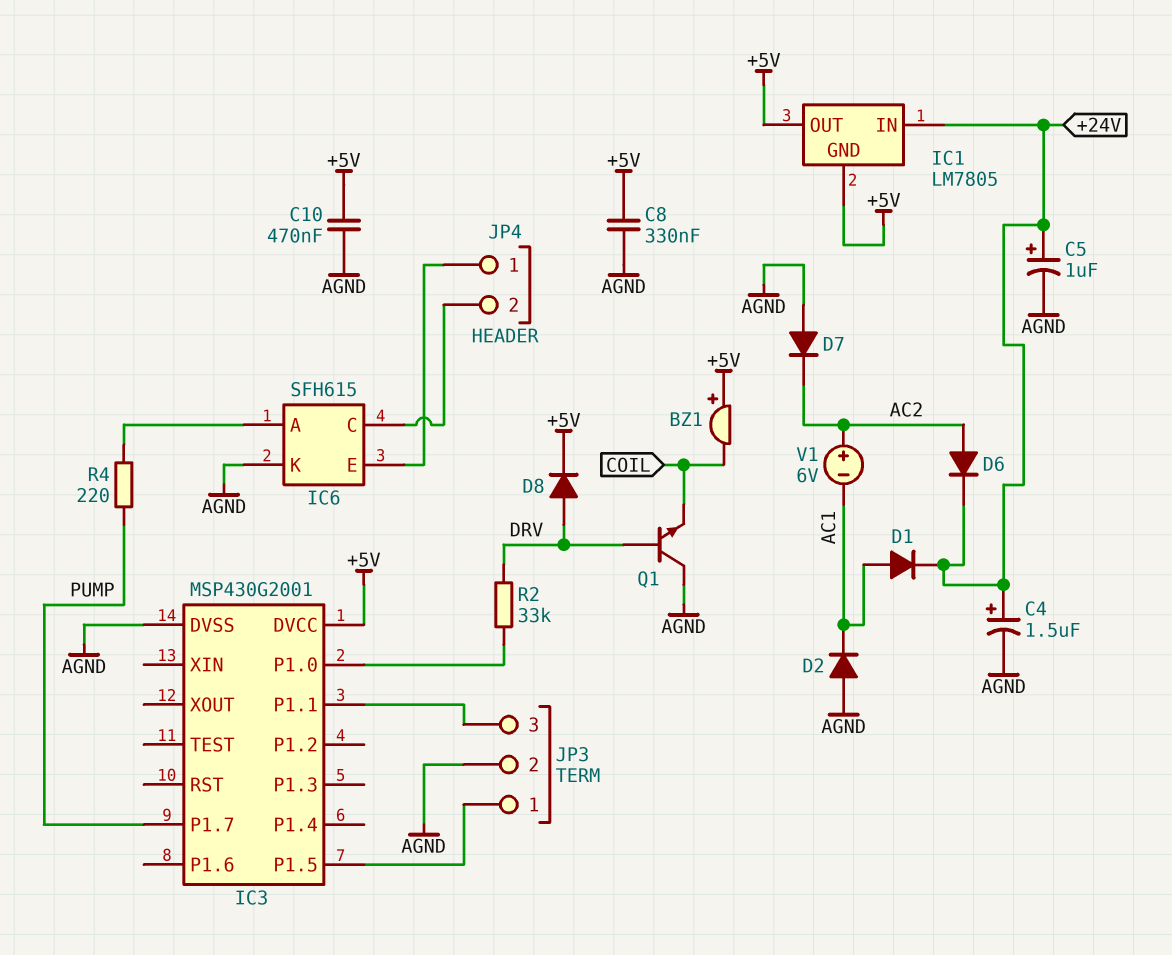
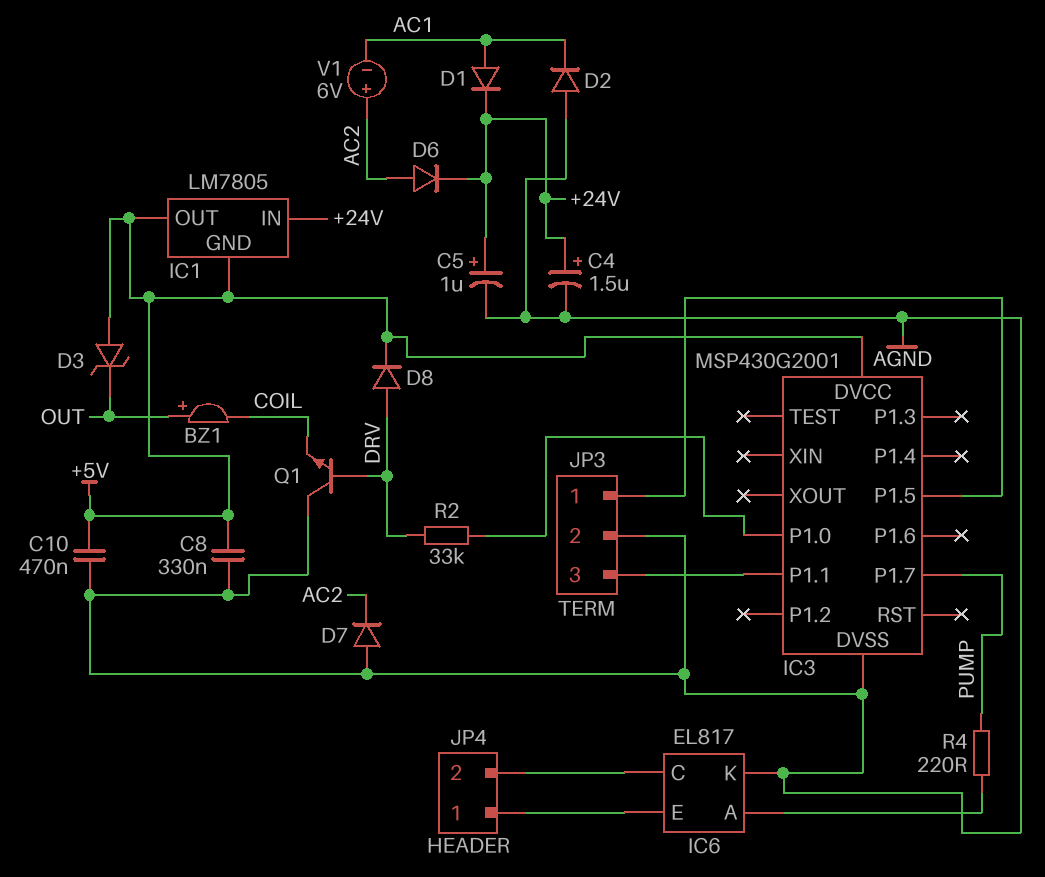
BZ1: buzzer (plus +5V, minus COIL) -> buzzer (plus OUT, minus COIL)
D3: none -> zener (A +5V, K OUT)
IC6: SFH615 -> EL817

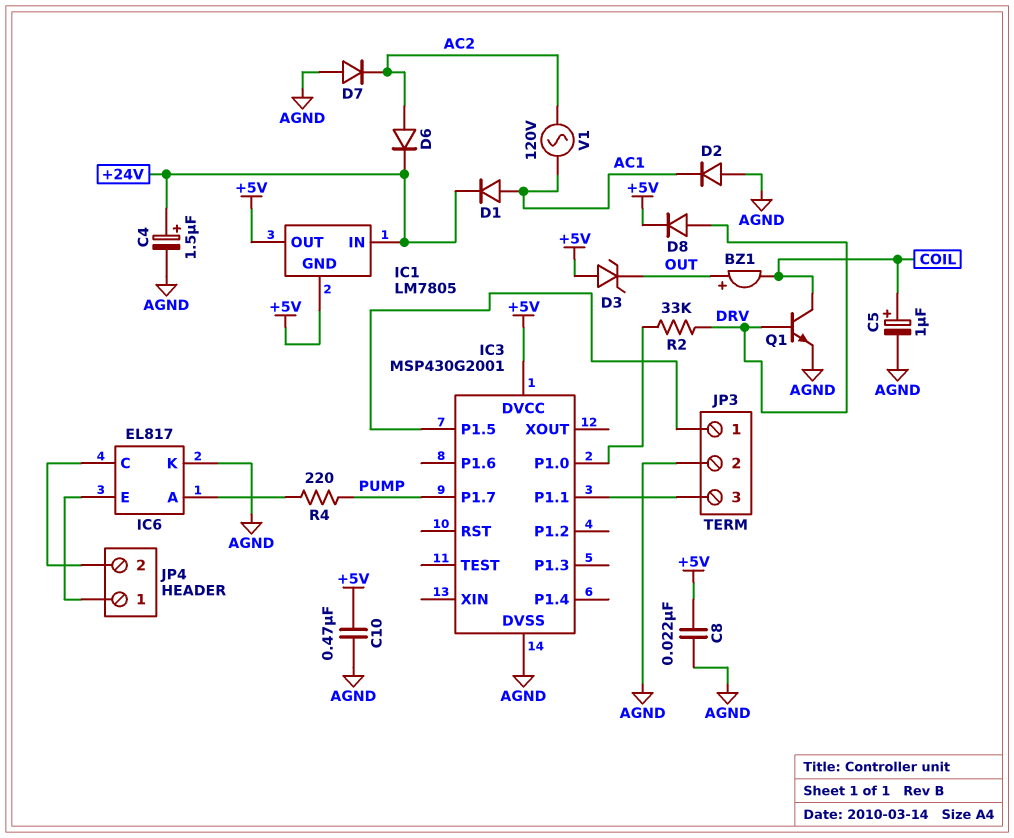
C5: 1uF (plus +24V, minus AGND) -> 1uF (plus COIL, minus AGND)
C8: 330nF (+5V, AGND) -> 22nF (+5V, AGND)
Q1: NPN (B DRV, C AGND, E COIL) -> NPN (B DRV, C COIL, E AGND)
V1: 6V (plus AC2, minus AC1) -> AC 120V (AC1, AC2)

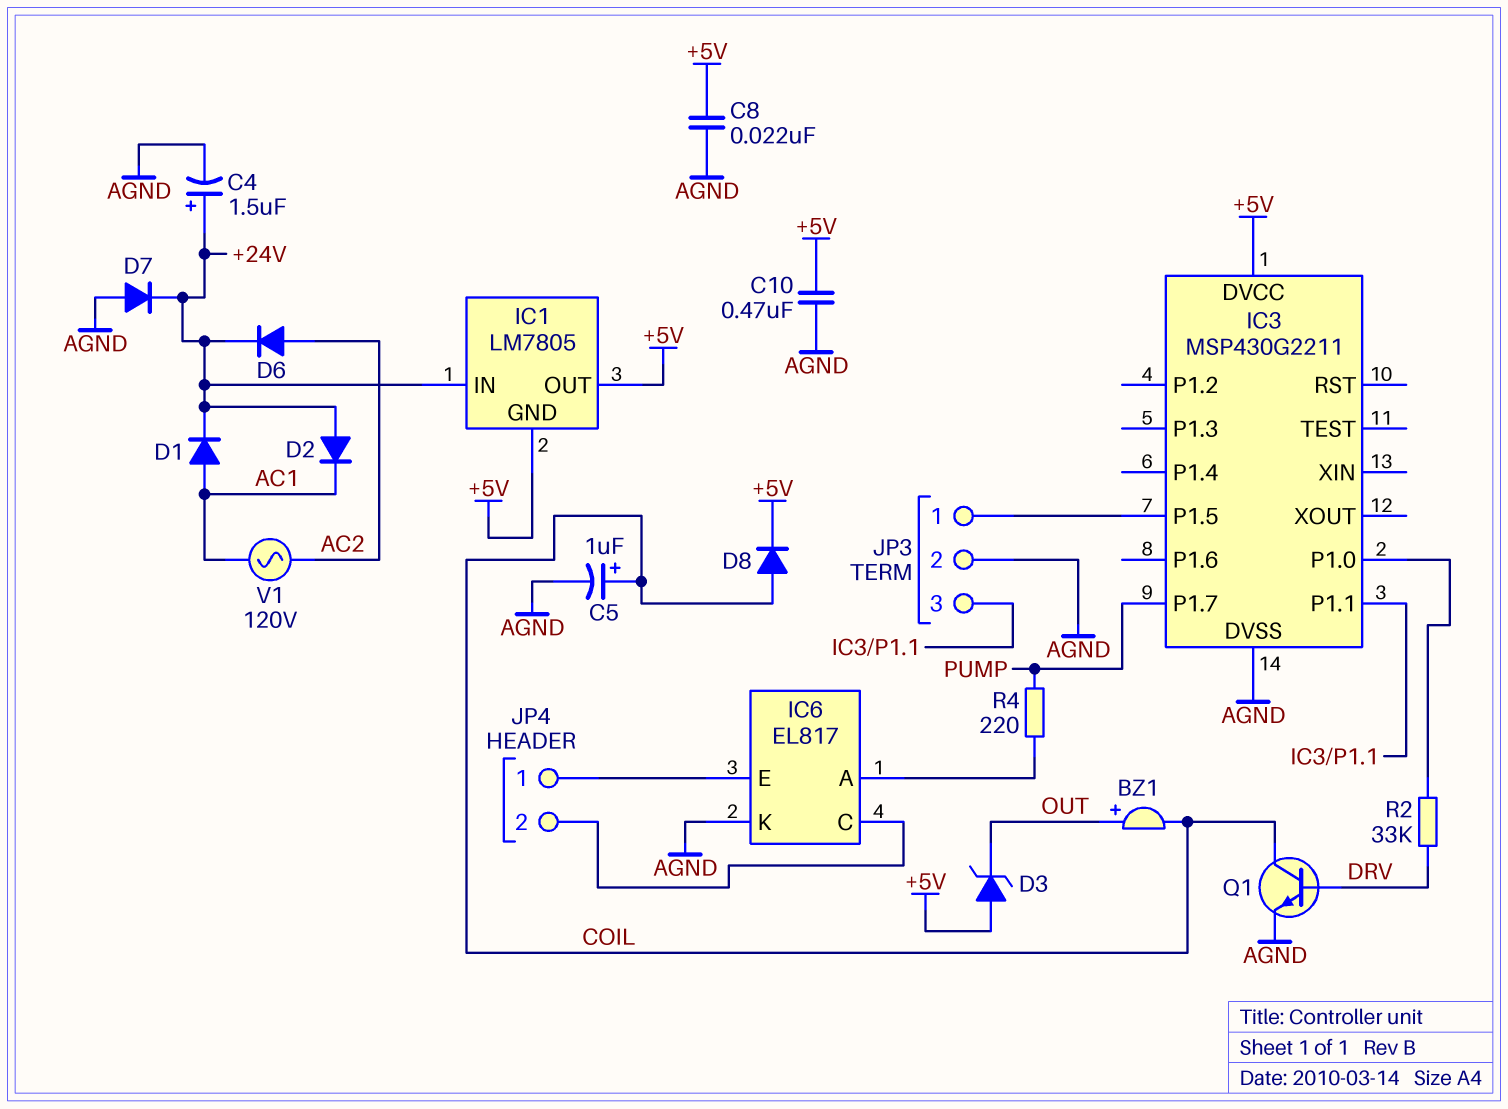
D2: diode (A AGND, K AC1) -> diode (A +24V, K AC1)
D7: diode (A AGND, K AC2) -> diode (A AGND, K +24V)
D8: diode (A DRV, K +5V) -> diode (A COIL, K +5V)
IC3: MSP430G2001 -> MSP430G2211

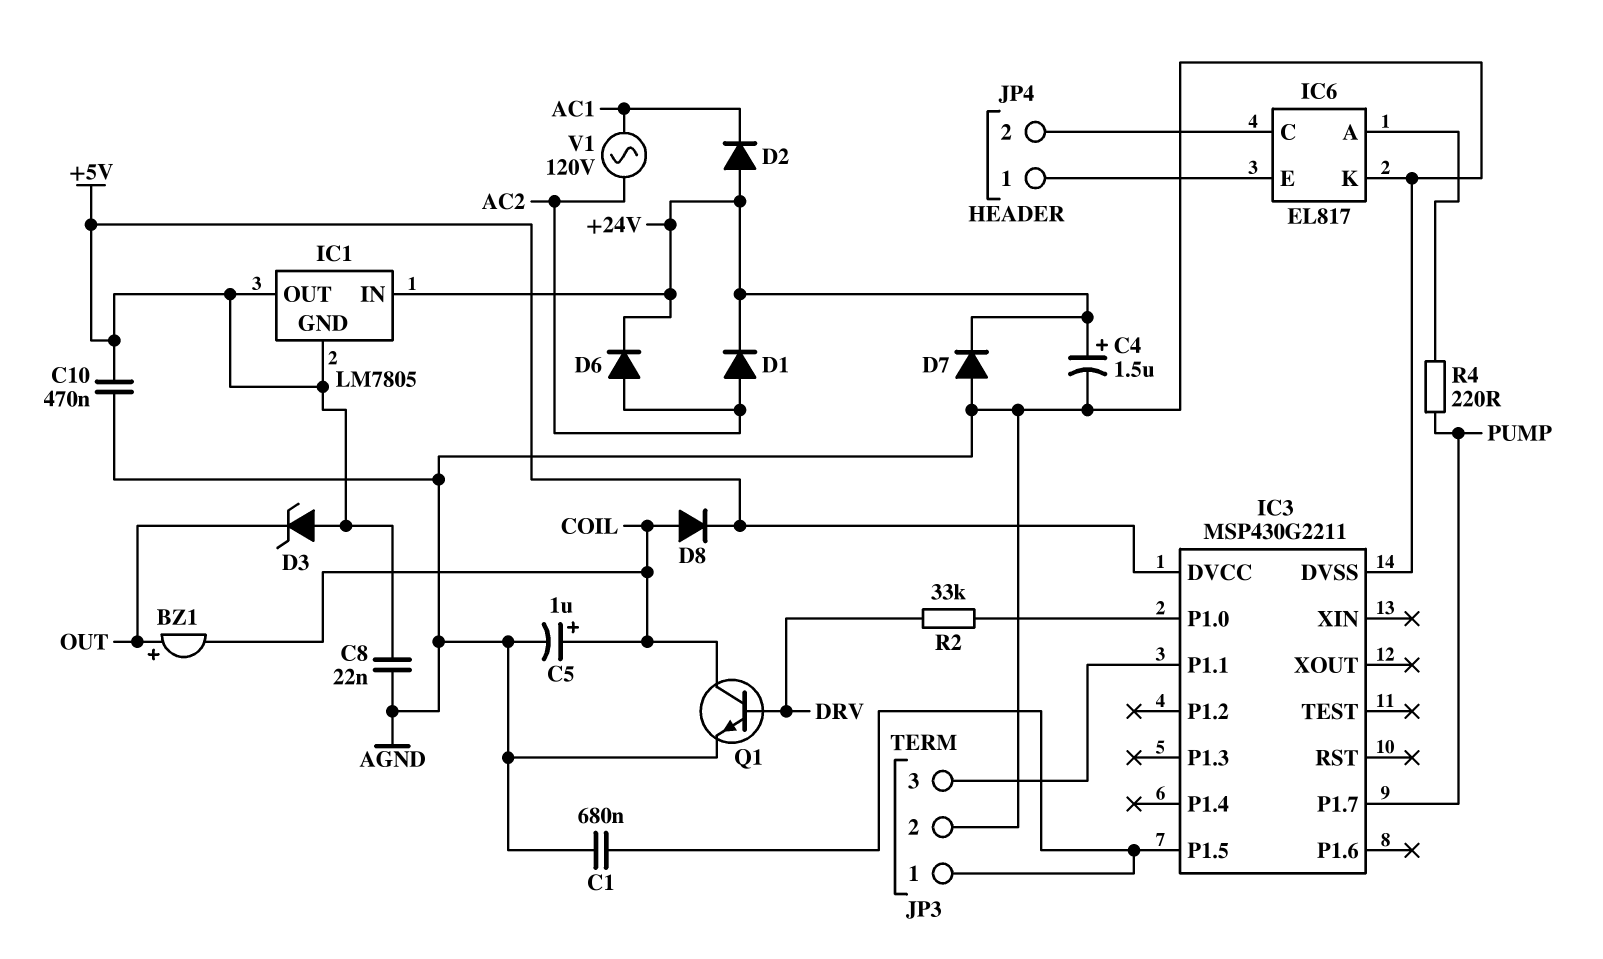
C1: none -> 680nF (AGND, IC3/P1.5)
D1: diode (A AC1, K +24V) -> diode (A AC2, K +24V)

